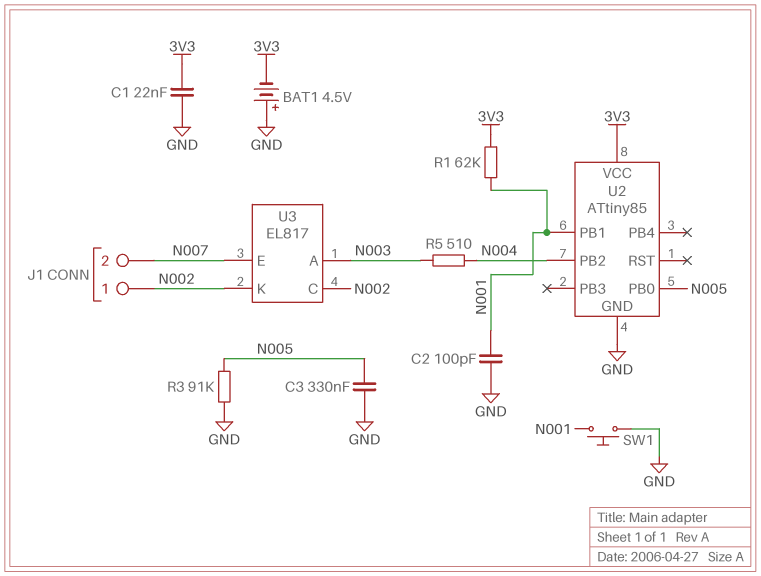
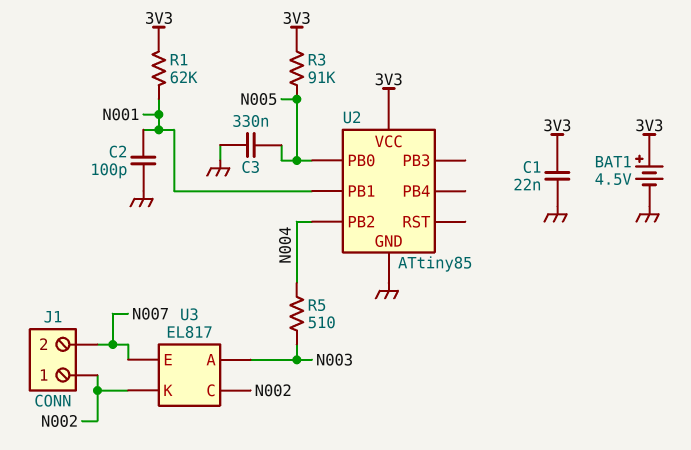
BAT1: 4.5V (plus GND, minus 3V3) -> 4.5V (plus 3V3, minus GND)
R3: 91k (GND, N005) -> 91k (3V3, N005)
SW1: button (GND, N001) -> none

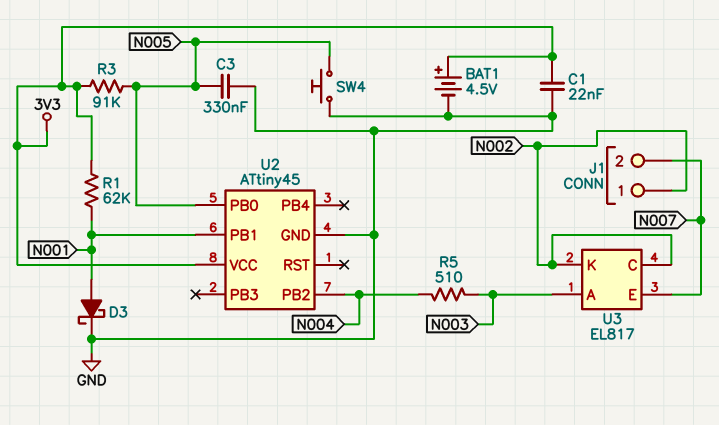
C2: 100pF (GND, N001) -> none
D3: none -> schottky (A N001, K GND)
SW4: none -> button (GND, N005)
U2: ATtiny85 -> ATtiny45

